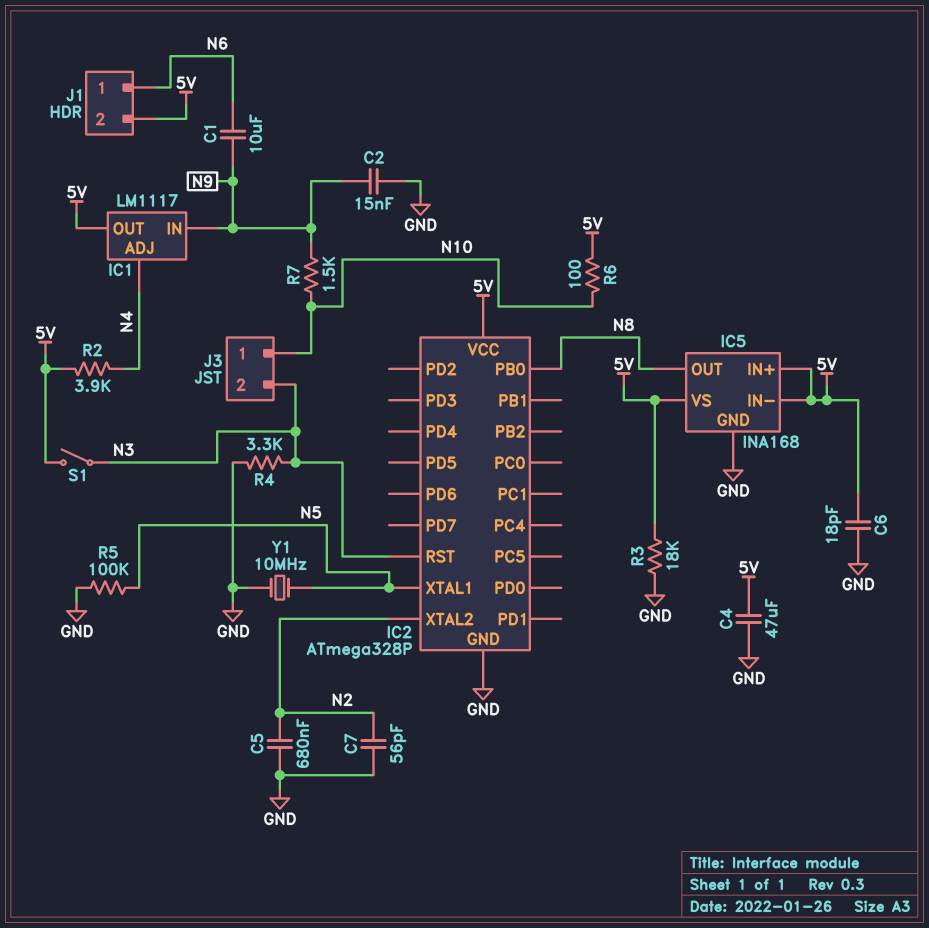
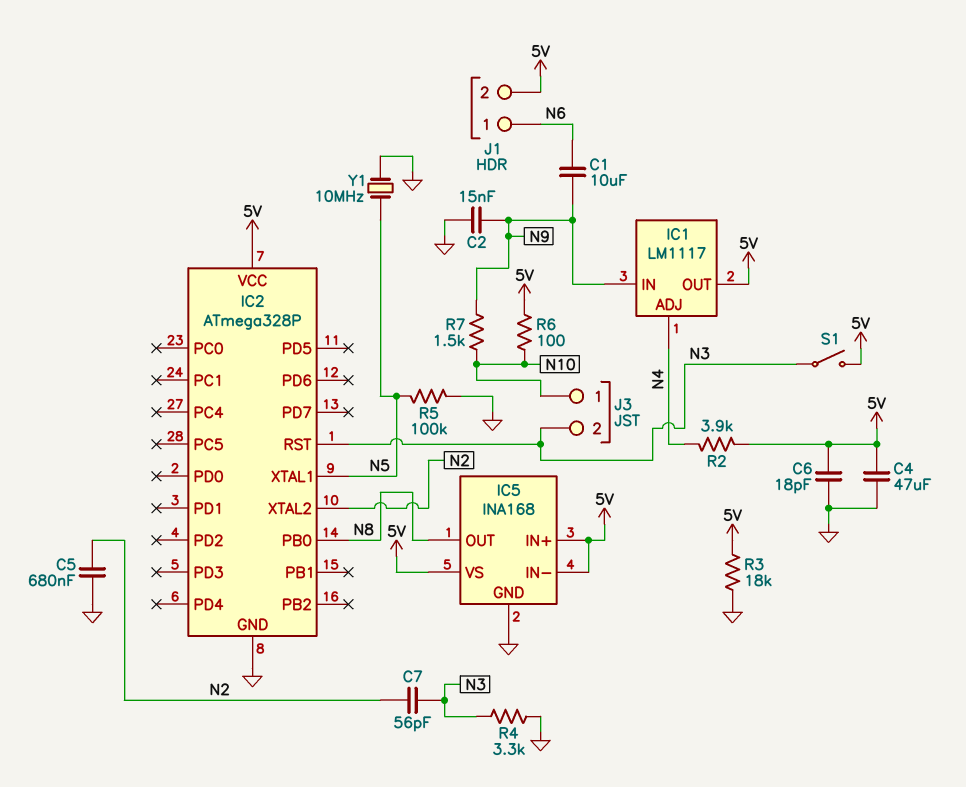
C7: 56pF (GND, N2) -> 56pF (N2, N3)

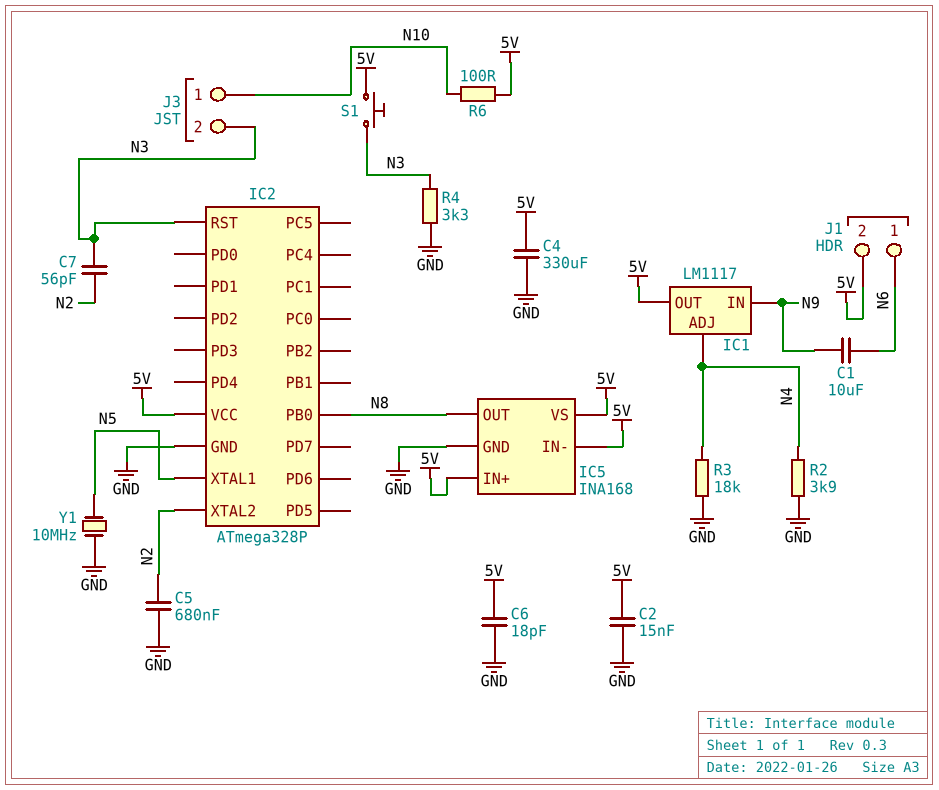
C2: 15nF (GND, N9) -> 15nF (5V, GND)
C4: 47uF (5V, GND) -> 330uF (5V, GND)
R2: 3.9k (5V, N4) -> 3.9k (GND, N4)
R3: 18k (5V, GND) -> 18k (GND, N4)
R5: 100k (GND, N5) -> none
R7: 1.5k (N9, N10) -> none
S1: switch (5V, N3) -> button (5V, N3)

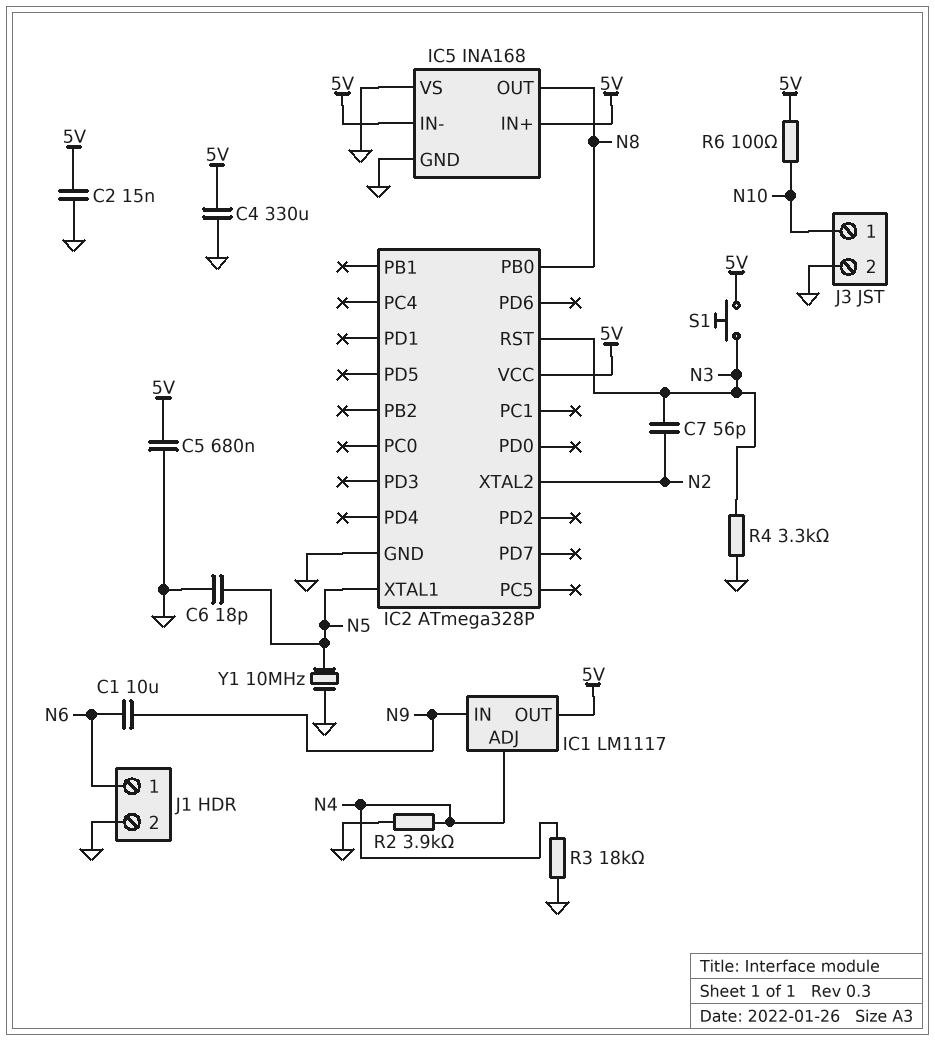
C5: 680nF (GND, N2) -> 680nF (5V, GND)
C6: 18pF (5V, GND) -> 18pF (GND, N5)
IC5 pin VS: 5V -> GND
J1 pin 2: 5V -> GND
J3 pin 2: N3 -> GND

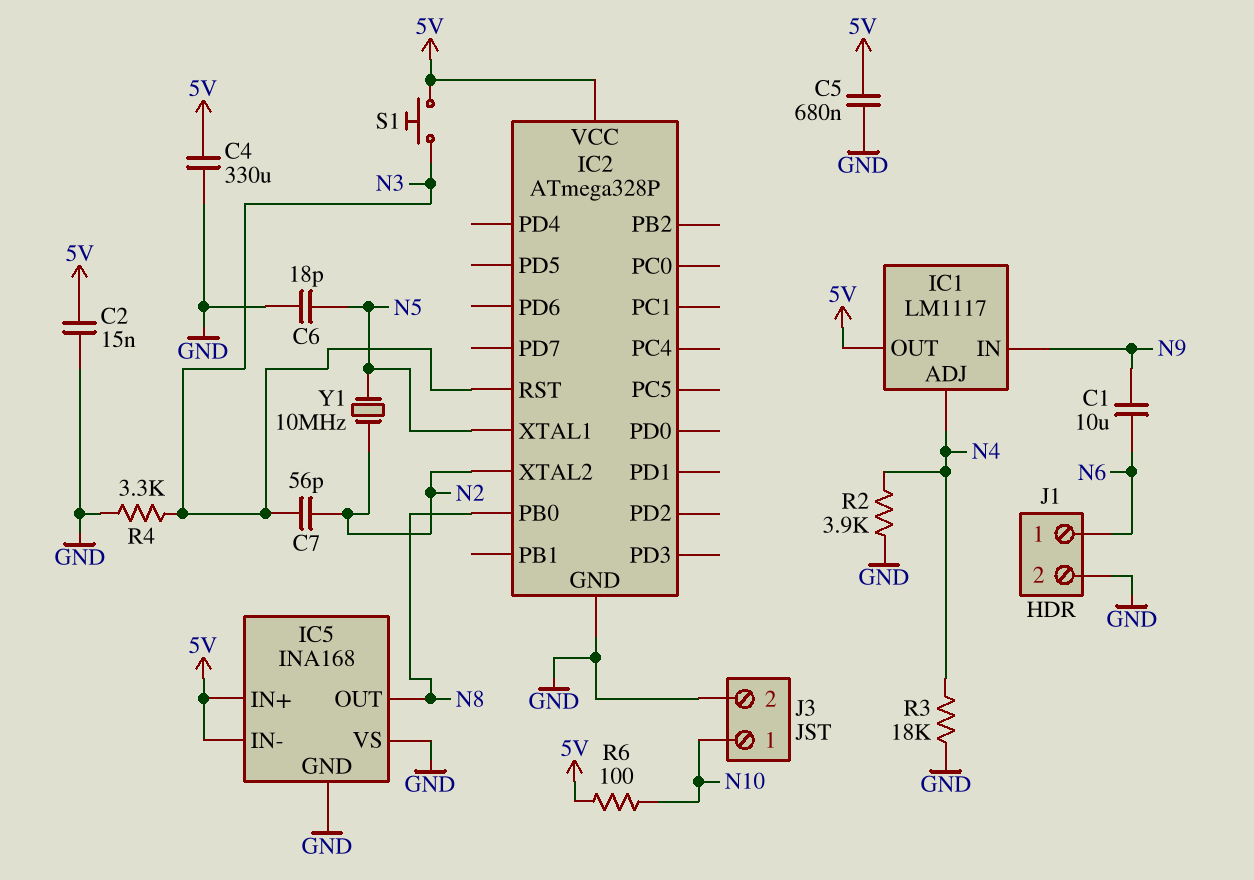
Y1: 10MHz (GND, N5) -> 10MHz (N2, N5)

